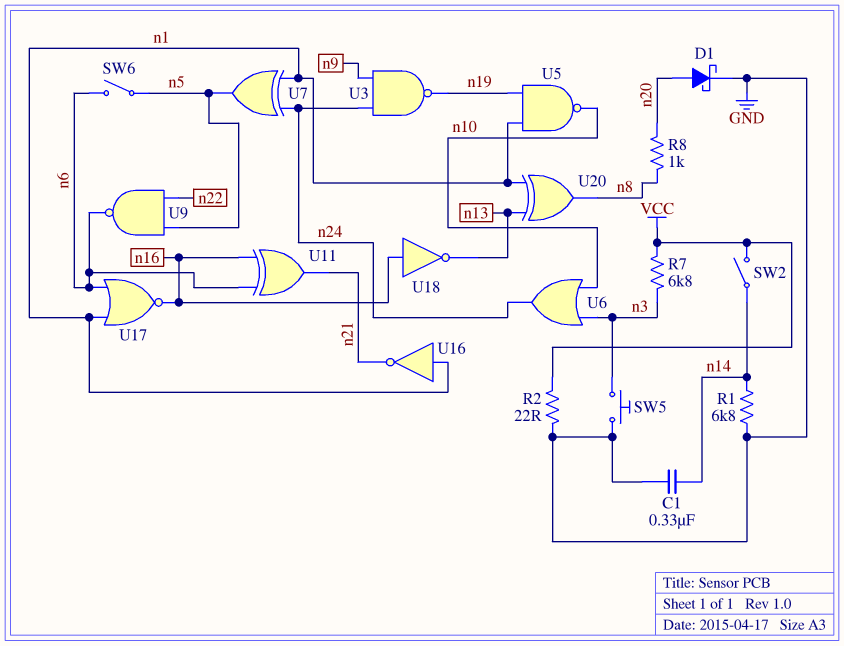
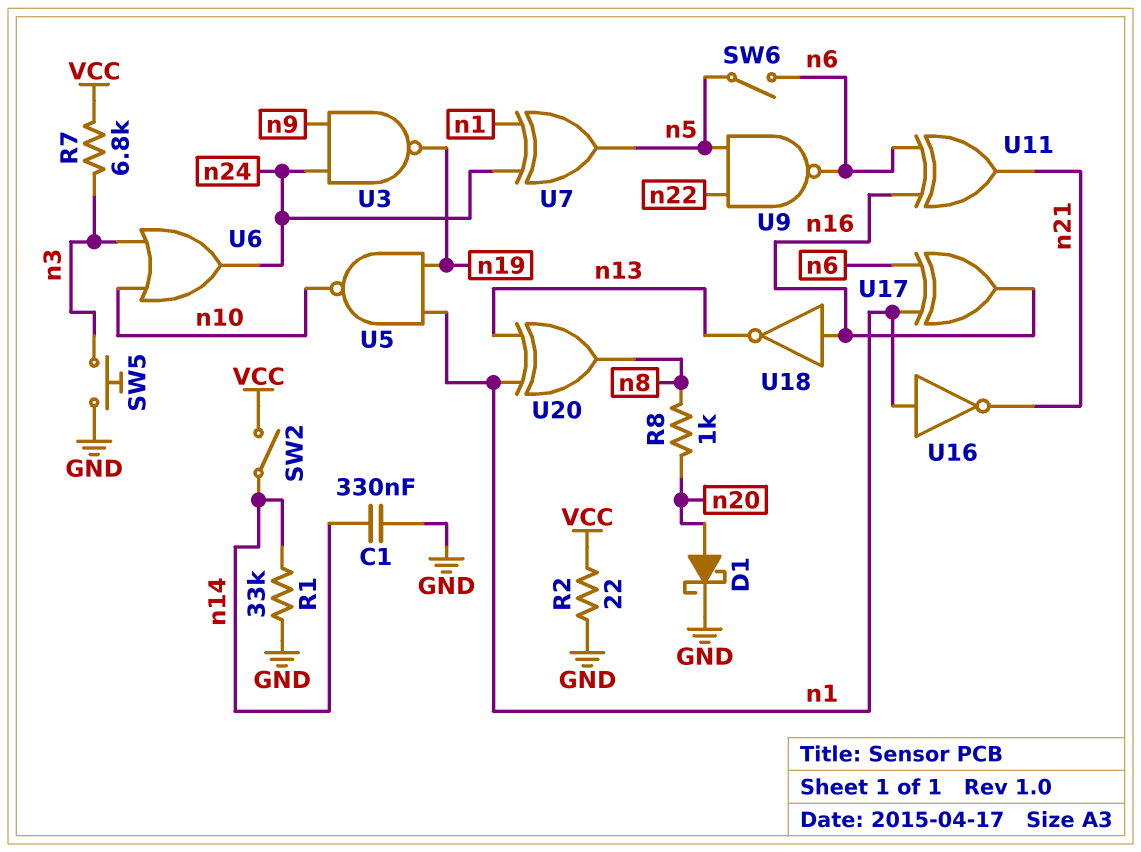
R1: 6.8k (GND, n14) -> 33k (GND, n14)
U17: NOR (in n1, in n6, out n16) -> XOR (in n1, in n6, out n16)

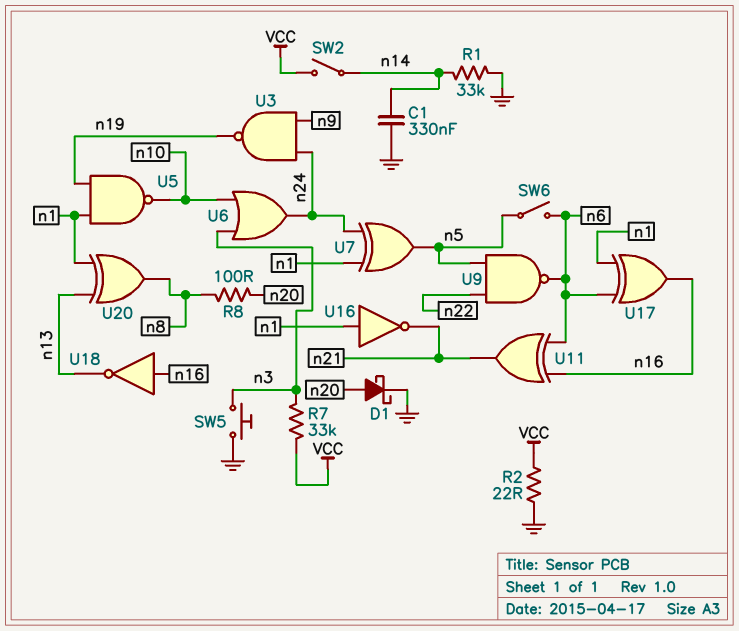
R7: 6.8k (VCC, n3) -> 33k (VCC, n3)
R8: 1k (n8, n20) -> 100 (n8, n20)

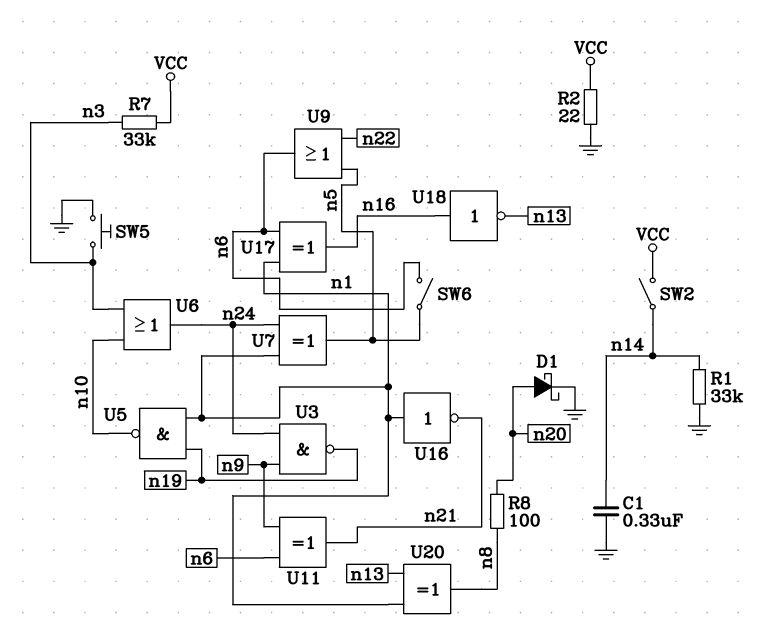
U9: NAND (in n5, in n22, out n6) -> OR (in n5, in n22, out n6)
U11: XOR (in n6, in n16, out n21) -> XOR (in n6, in n9, out n21)

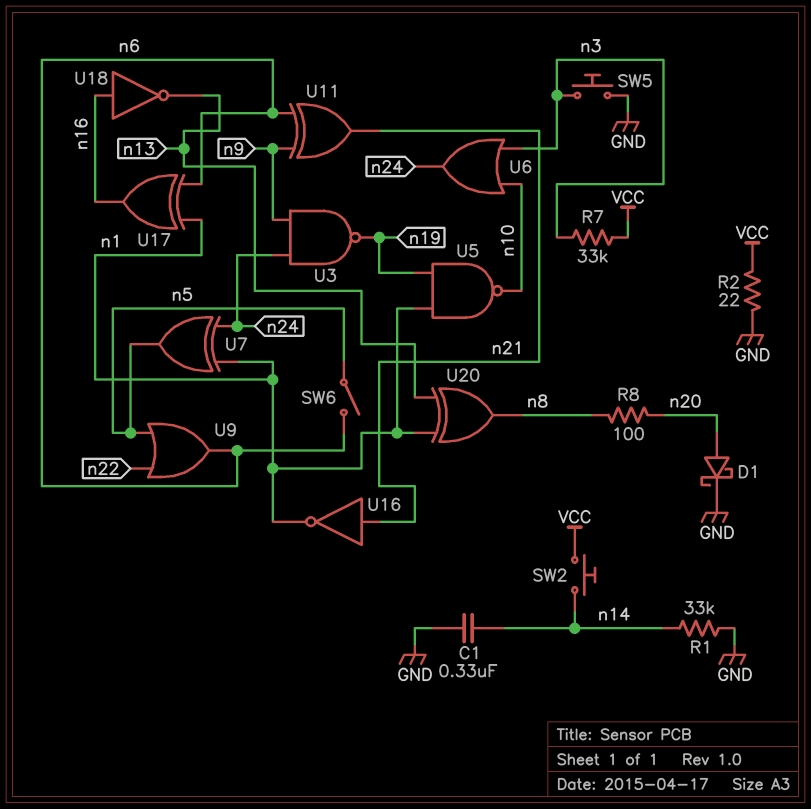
SW2: switch (VCC, n14) -> button (VCC, n14)
U16: NOT (in n1, out n21) -> NOT (in n21, out n1)

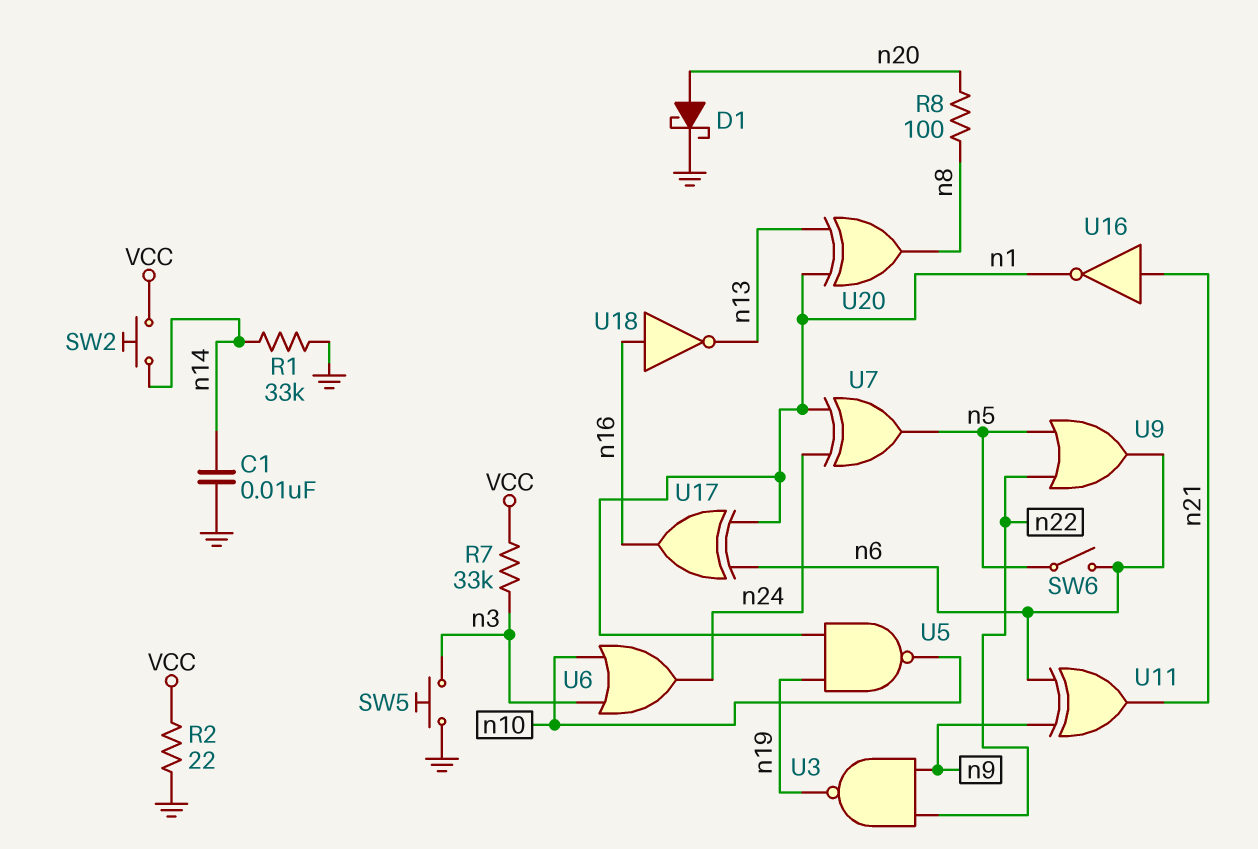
C1: 330nF (GND, n14) -> 10nF (GND, n14)
U3: NAND (in n9, in n24, out n19) -> NAND (in n9, in n22, out n19)

